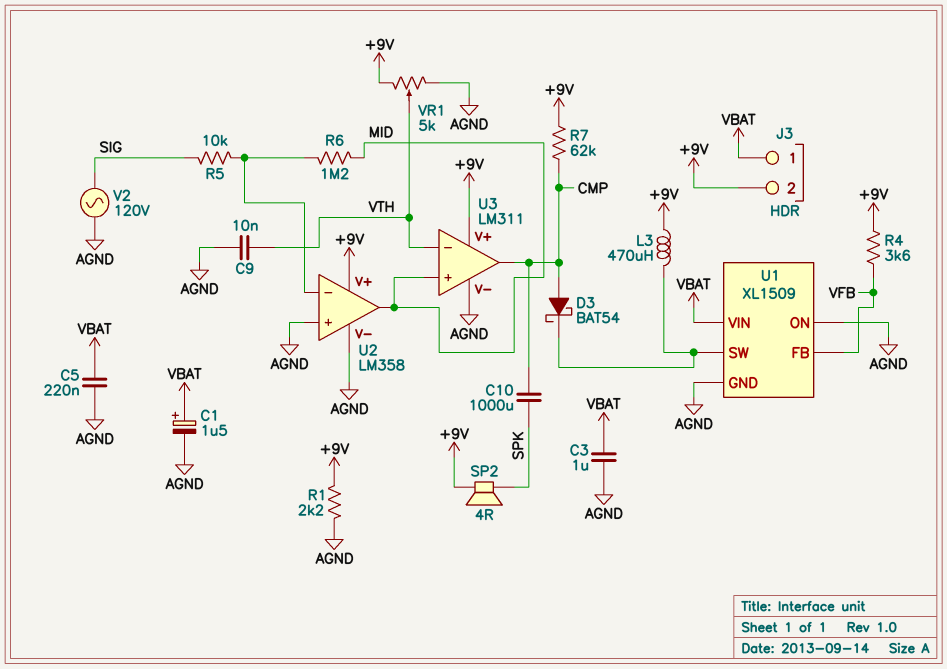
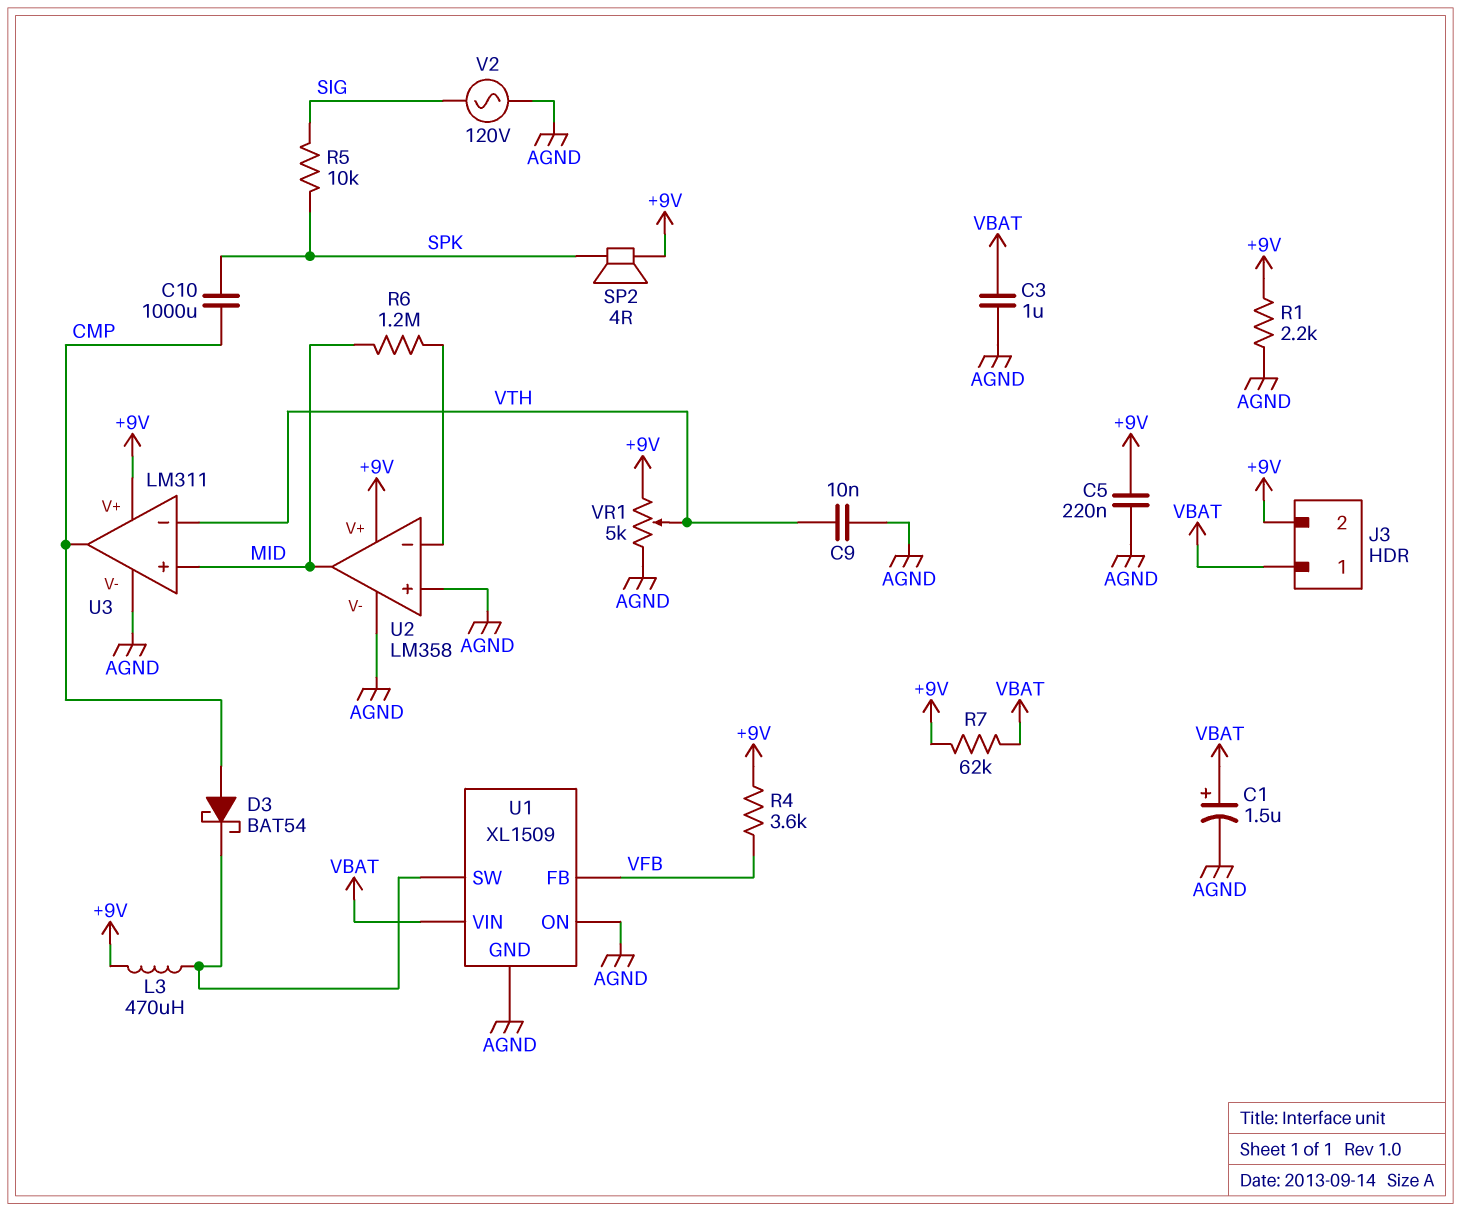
C5: 220nF (AGND, VBAT) -> 220nF (+9V, AGND)
R5: 10k (SIG, U2/in-) -> 10k (SIG, SPK)
R7: 62k (+9V, CMP) -> 62k (+9V, VBAT)

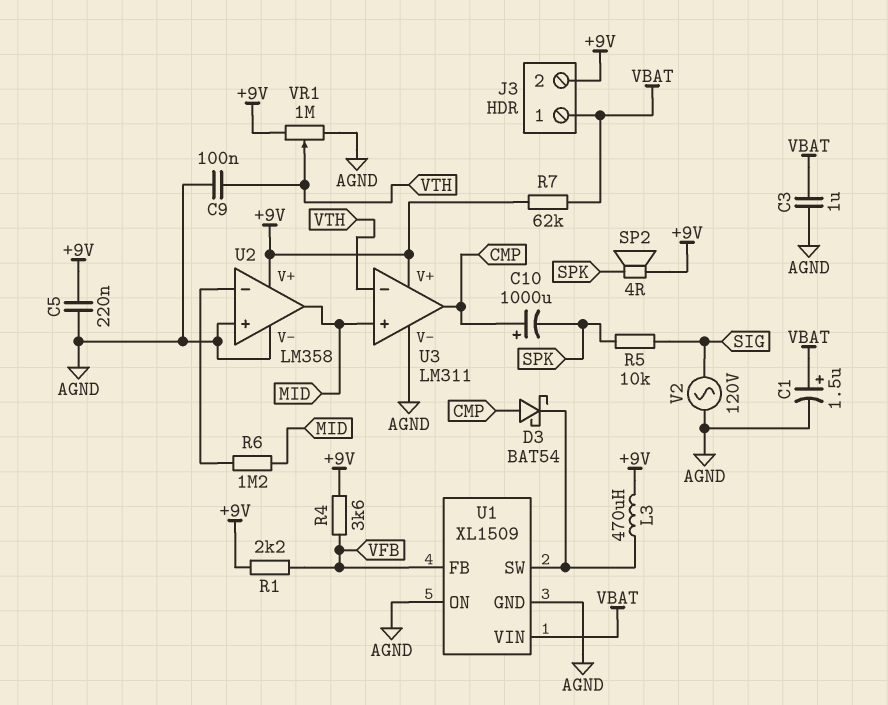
C9: 10nF (AGND, VTH) -> 100nF (AGND, VTH)
C10: 1000uF (CMP, SPK) -> 1000uF (plus CMP, minus SPK)
R1: 2.2k (+9V, AGND) -> 2.2k (+9V, VFB)
VR1: 5k (+9V, AGND, wiper VTH) -> 1M (+9V, AGND, wiper VTH)

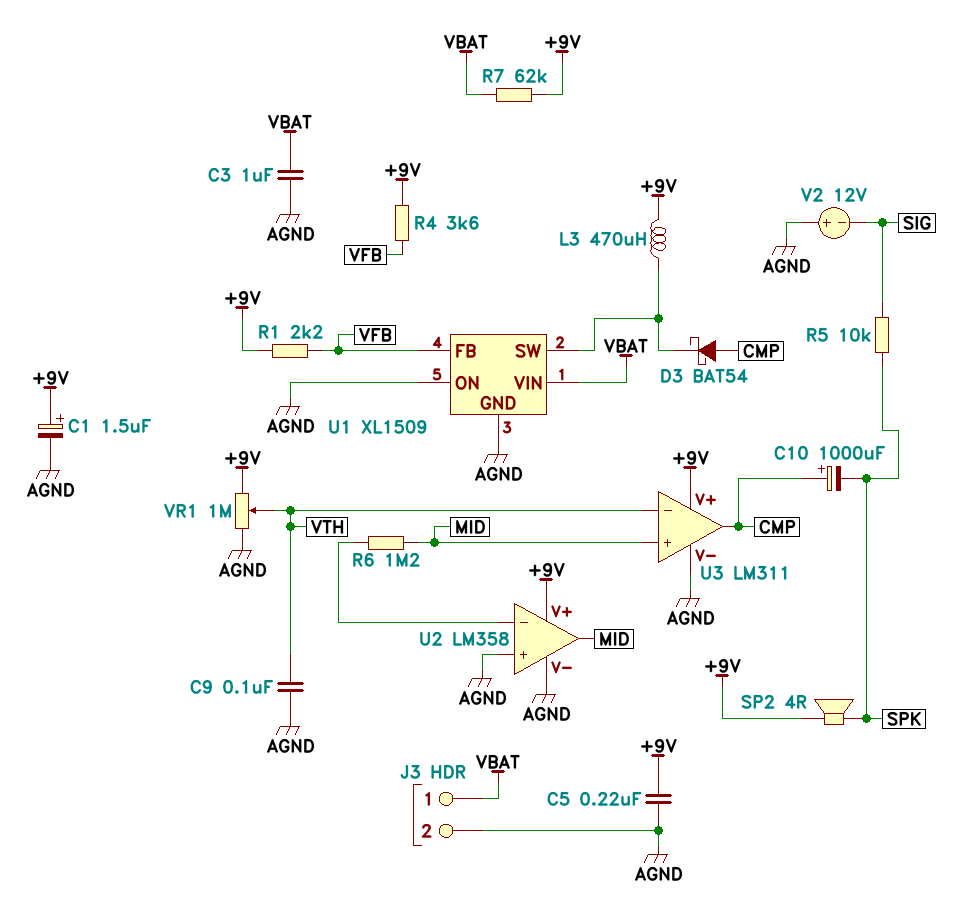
C1: 1.5uF (plus VBAT, minus AGND) -> 1.5uF (plus +9V, minus AGND)
J3 pin 2: +9V -> AGND
V2: AC 120V (AGND, SIG) -> 12V (plus AGND, minus SIG)

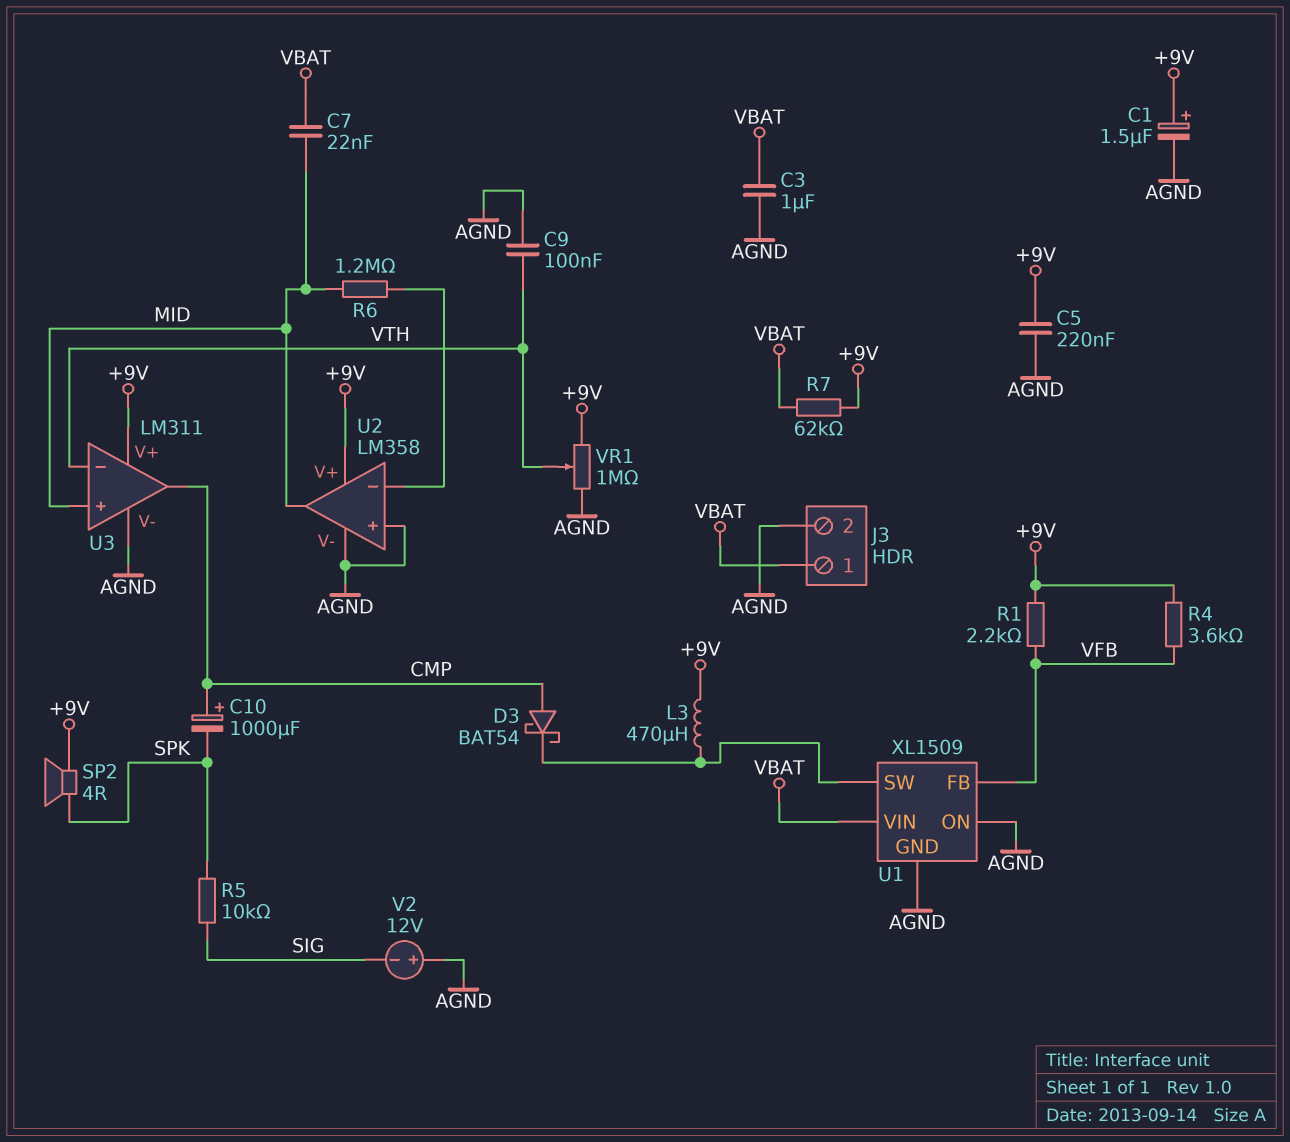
C7: none -> 22nF (MID, VBAT)

